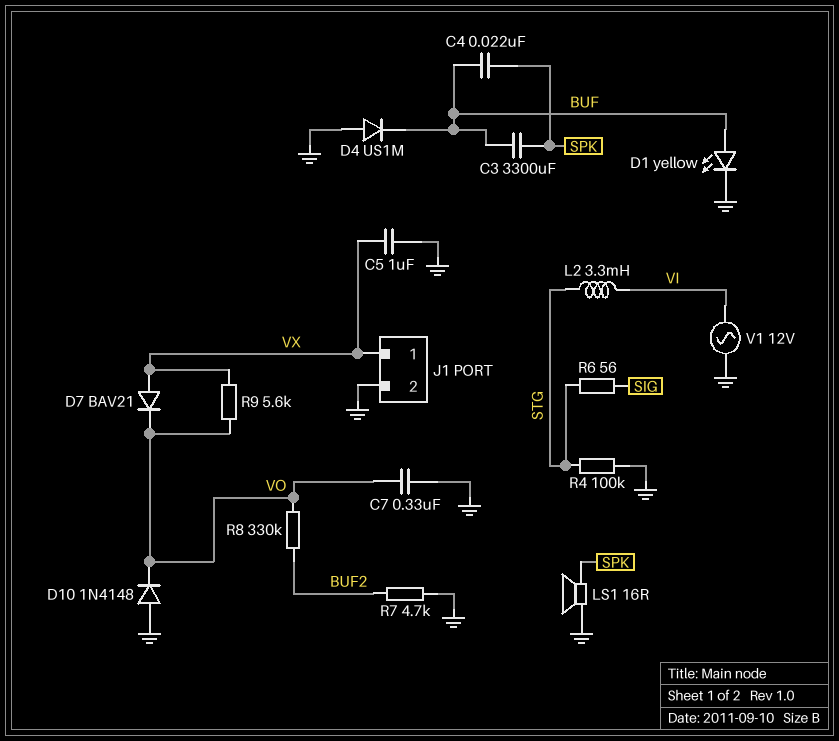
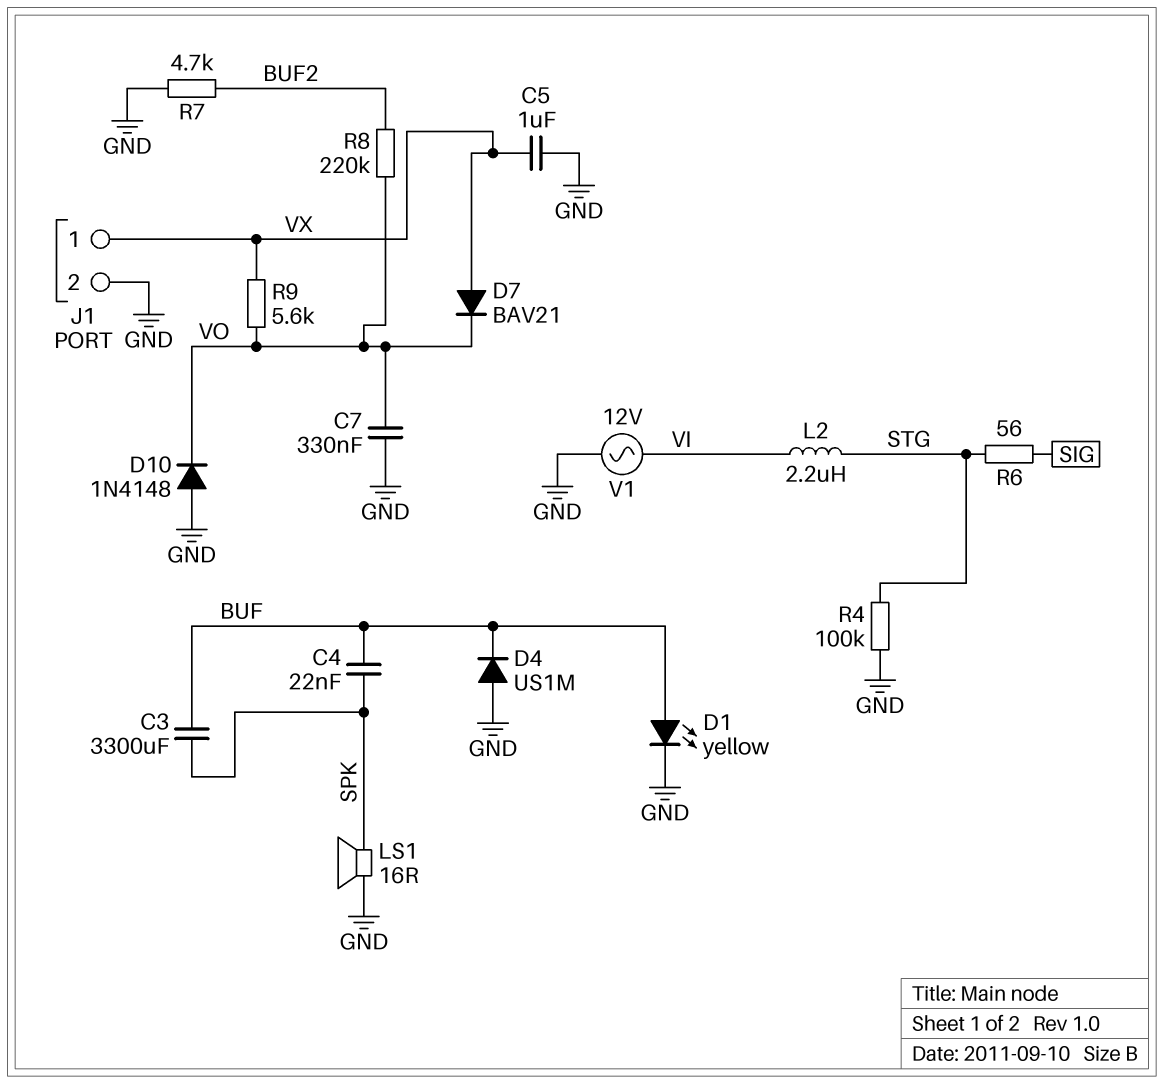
L2: 3.3mH (STG, VI) -> 2.2uH (STG, VI)
R8: 330k (BUF2, VO) -> 220k (BUF2, VO)

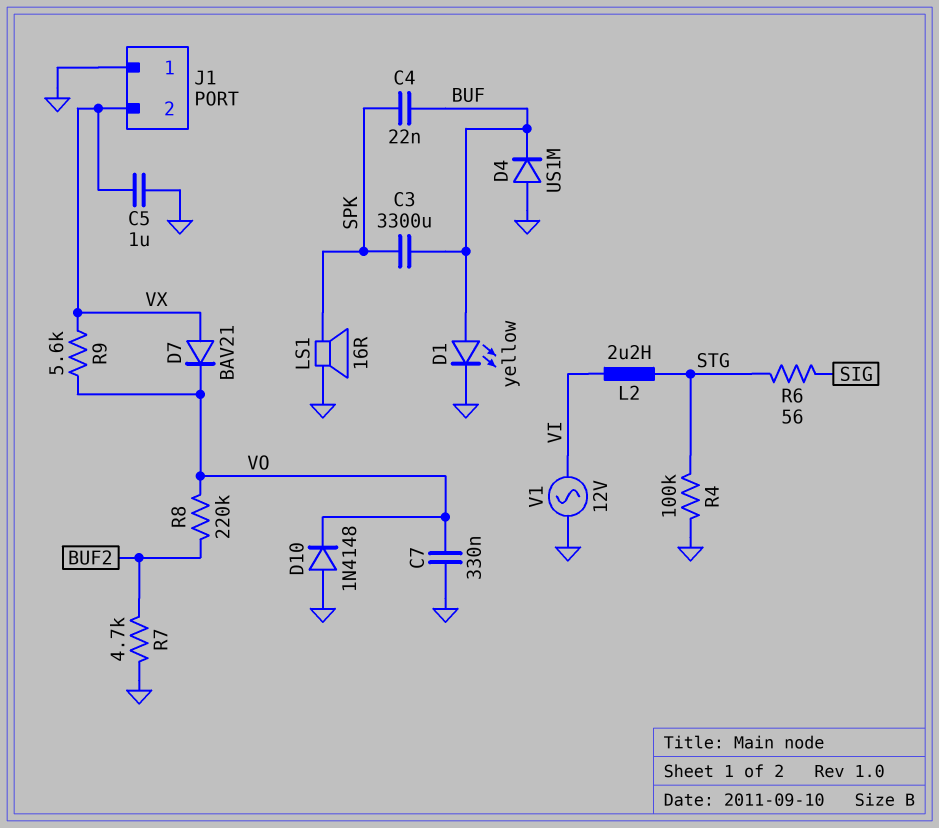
J1 pin 1: VX -> GND
J1 pin 2: GND -> VX

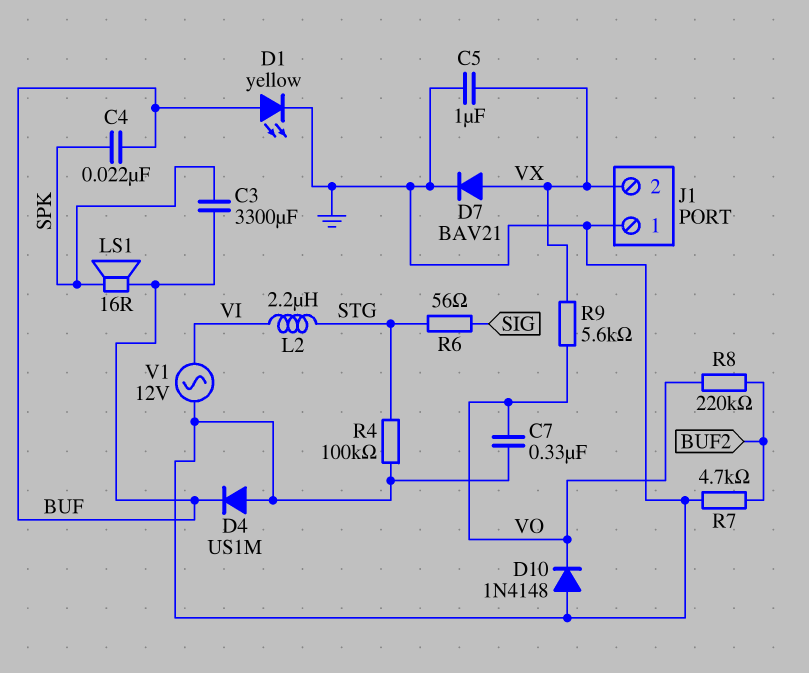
D7: diode BAV21 (A VX, K VO) -> diode BAV21 (A VX, K GND)
LS1: speaker 16R (GND, SPK) -> speaker 16R (BUF, SPK)

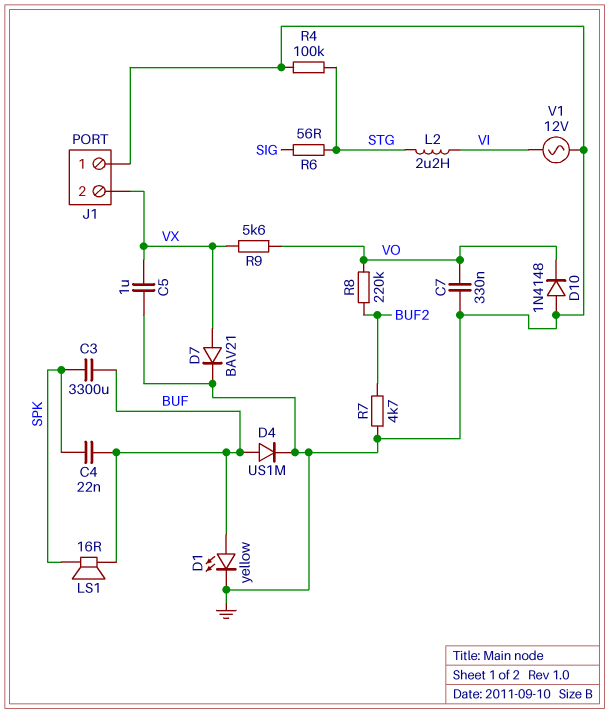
D4: diode US1M (A GND, K BUF) -> diode US1M (A BUF, K GND)

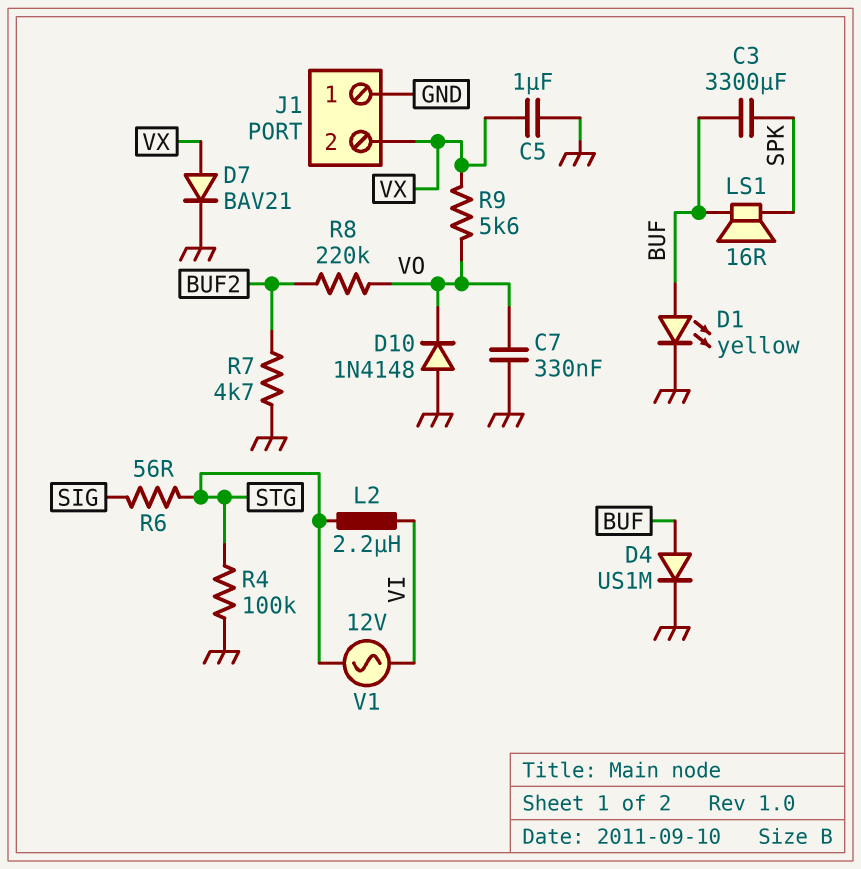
C4: 22nF (BUF, SPK) -> none
V1: AC 12V (GND, VI) -> AC 12V (STG, VI)

